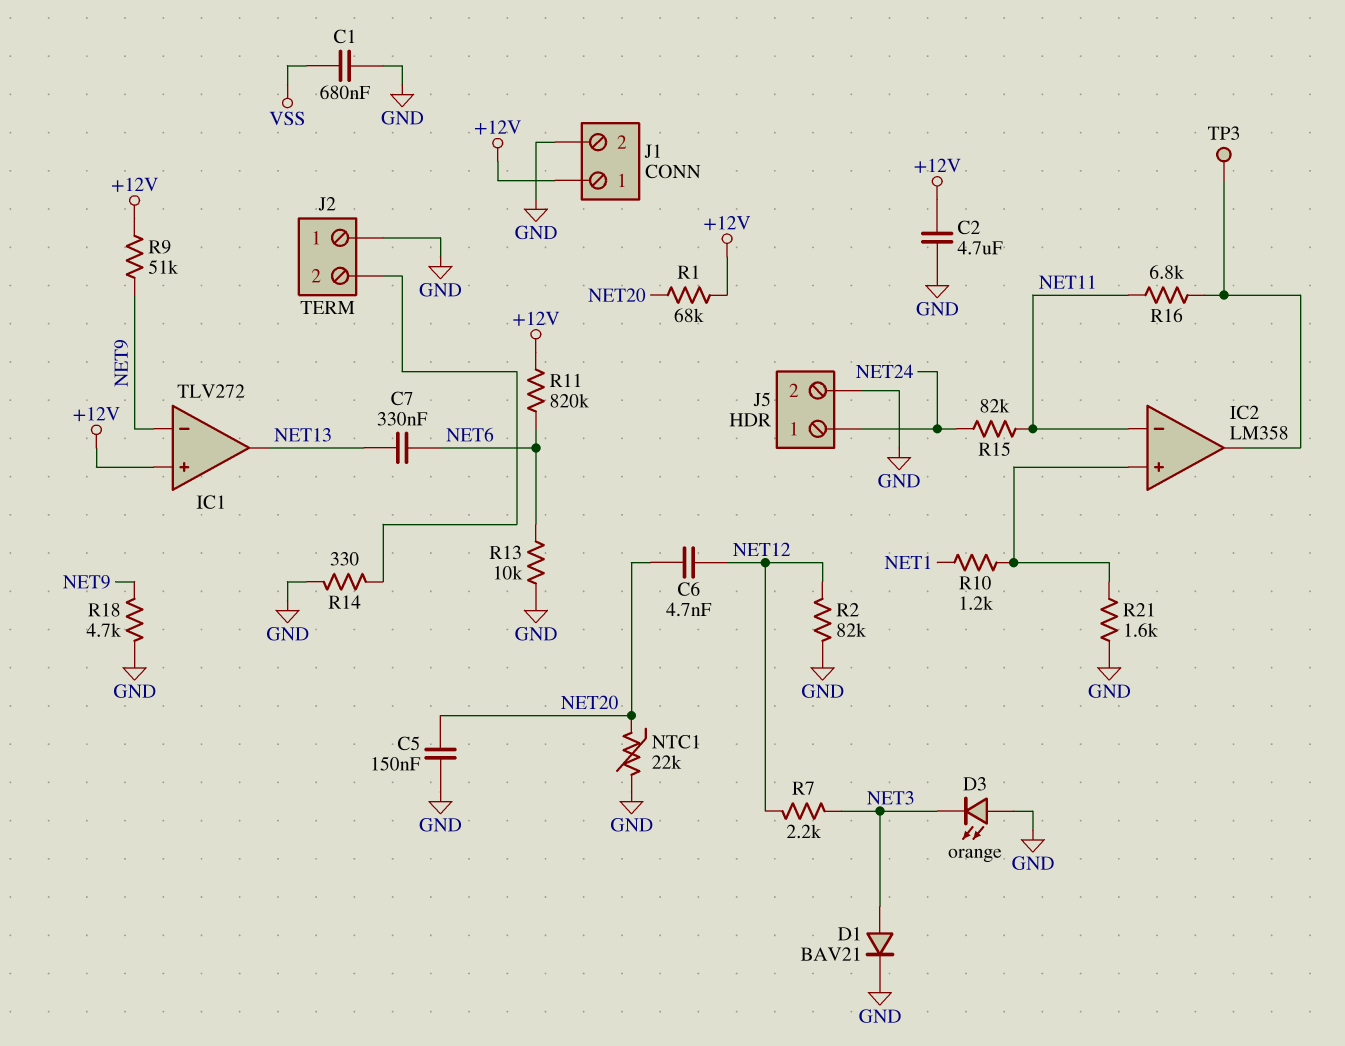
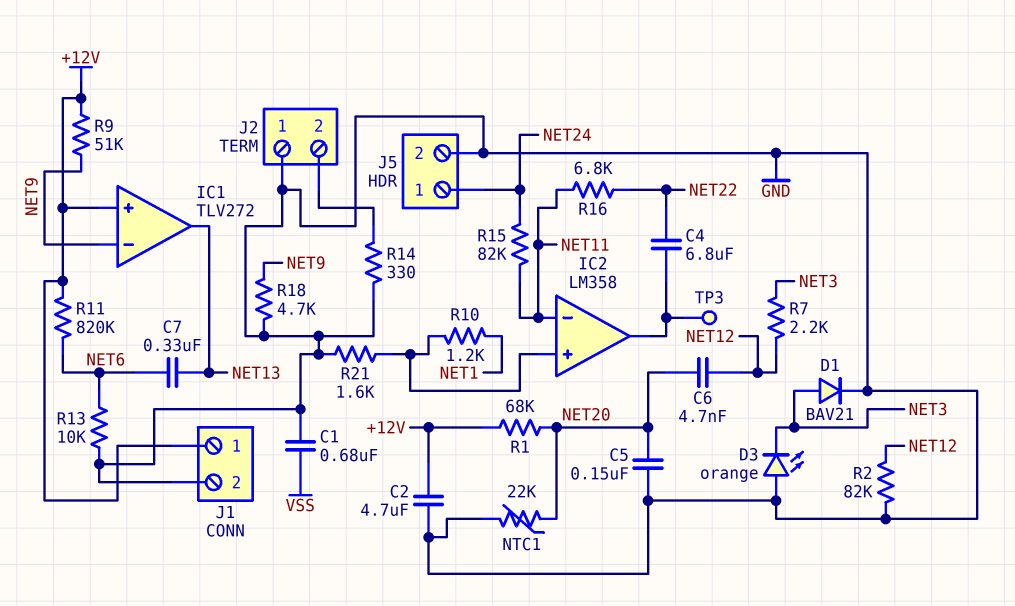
C4: none -> 6.8uF (IC2/out, NET22)
R16: 6.8k (IC2/out, NET11) -> 6.8k (NET11, NET22)

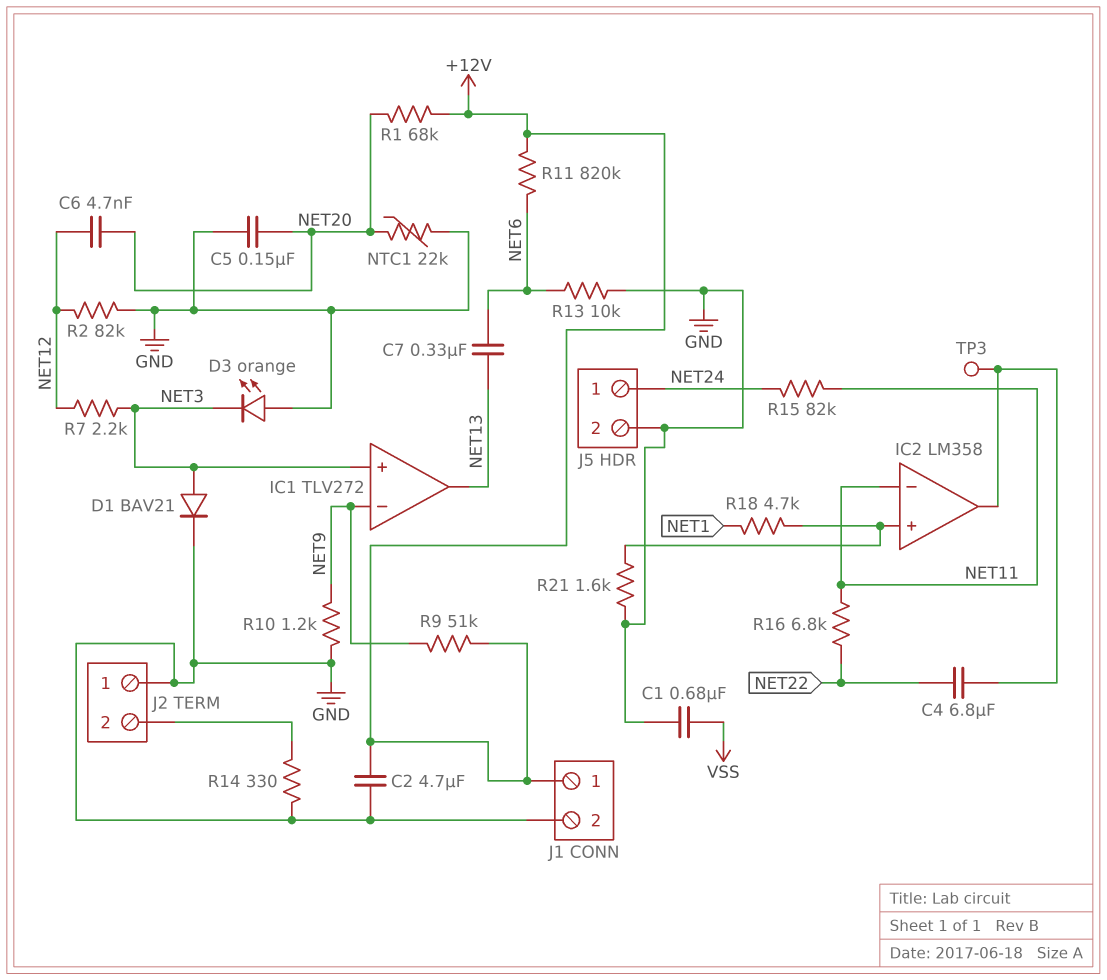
IC1 pin in+: +12V -> NET3
R10: 1.2k (IC2/in+, NET1) -> 1.2k (GND, NET9)
R18: 4.7k (GND, NET9) -> 4.7k (IC2/in+, NET1)

